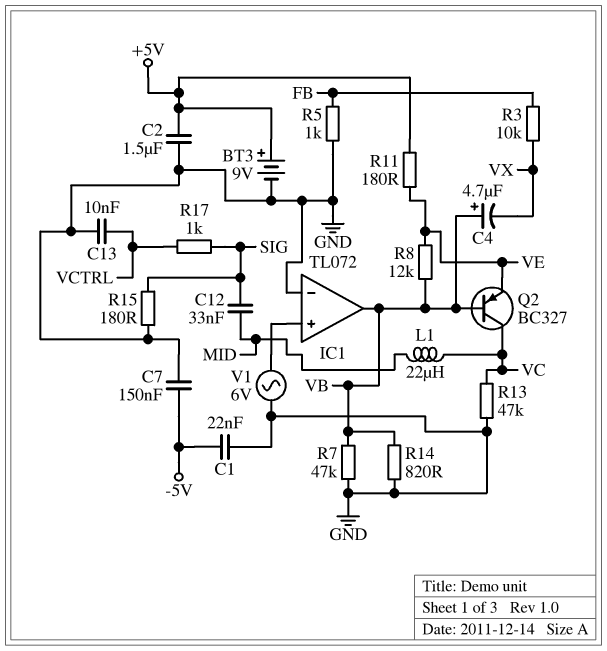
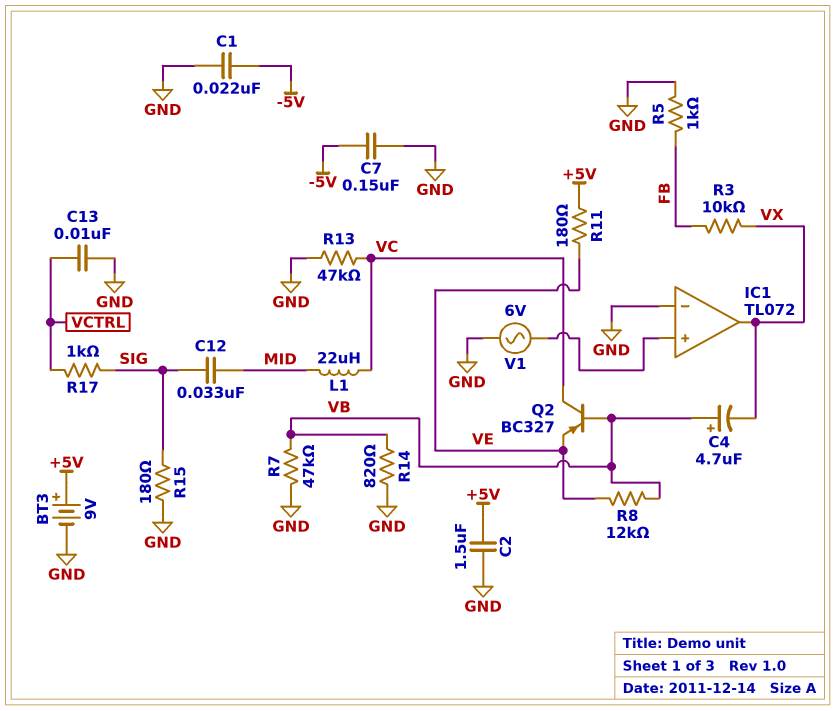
IC1 pin out: VB -> VX

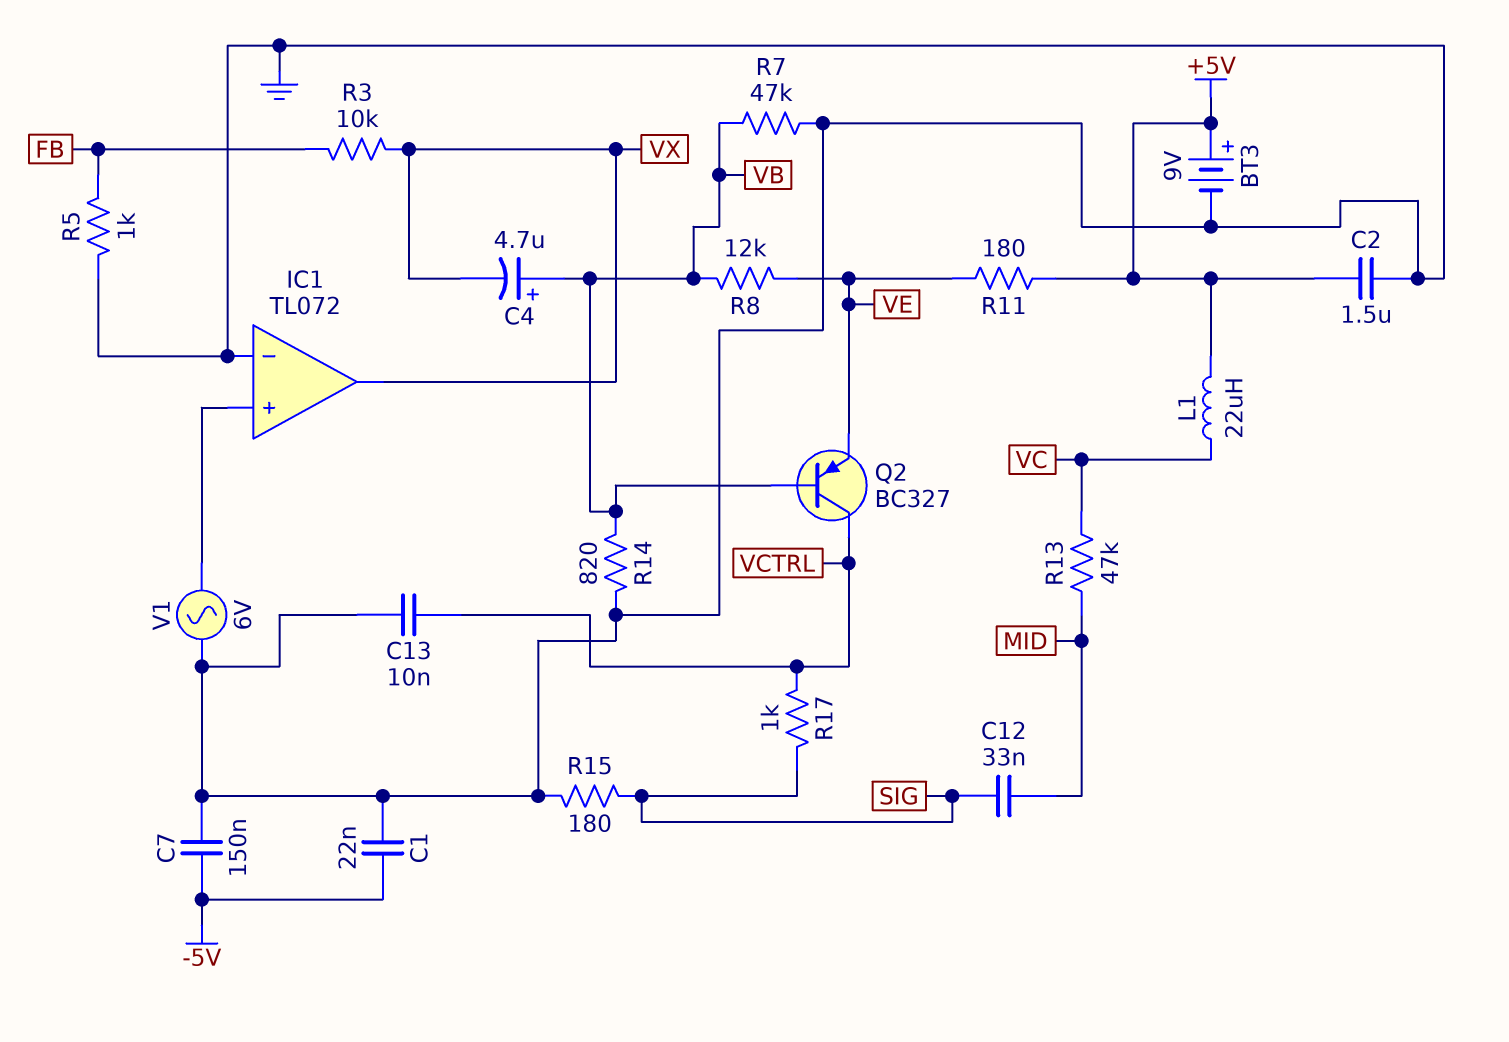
L1: 22uH (MID, VC) -> 22uH (+5V, VC)
Q2: PNP BC327 (B VB, C VC, E VE) -> PNP BC327 (B VB, C VCTRL, E VE)
R13: 47k (GND, VC) -> 47k (MID, VC)

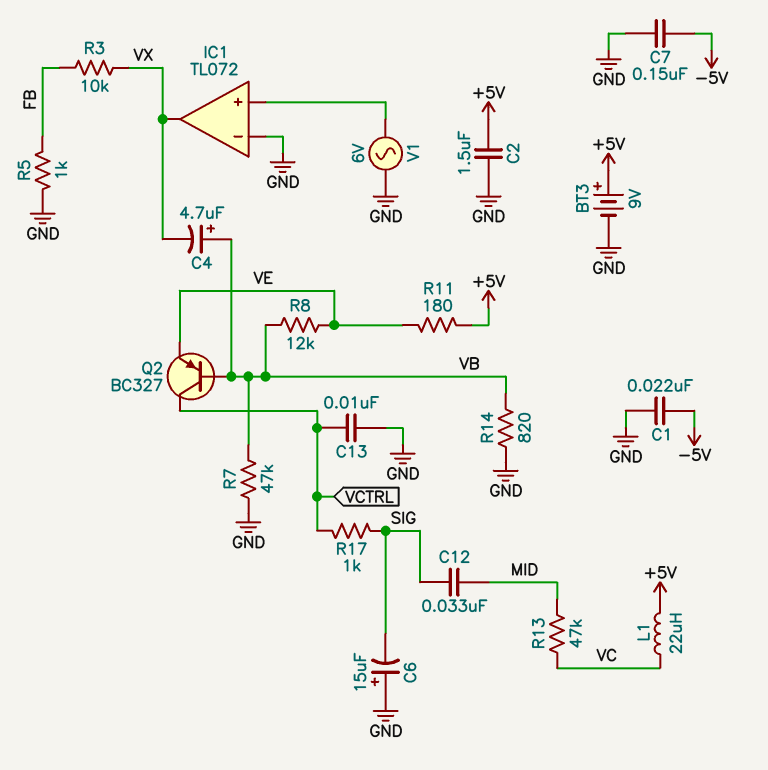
C6: none -> 15uF (plus GND, minus SIG)
R15: 180 (GND, SIG) -> none

